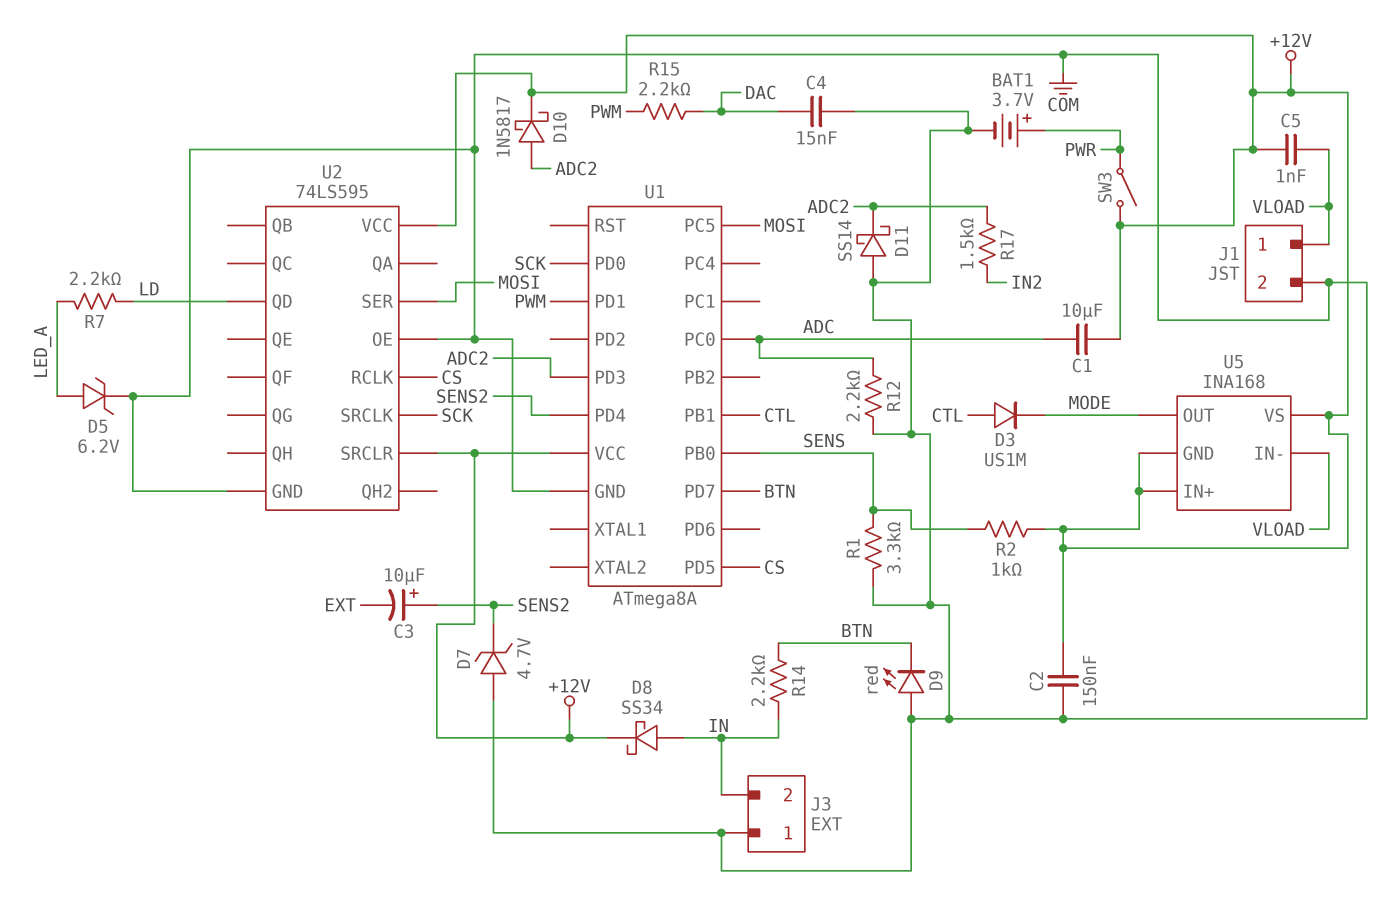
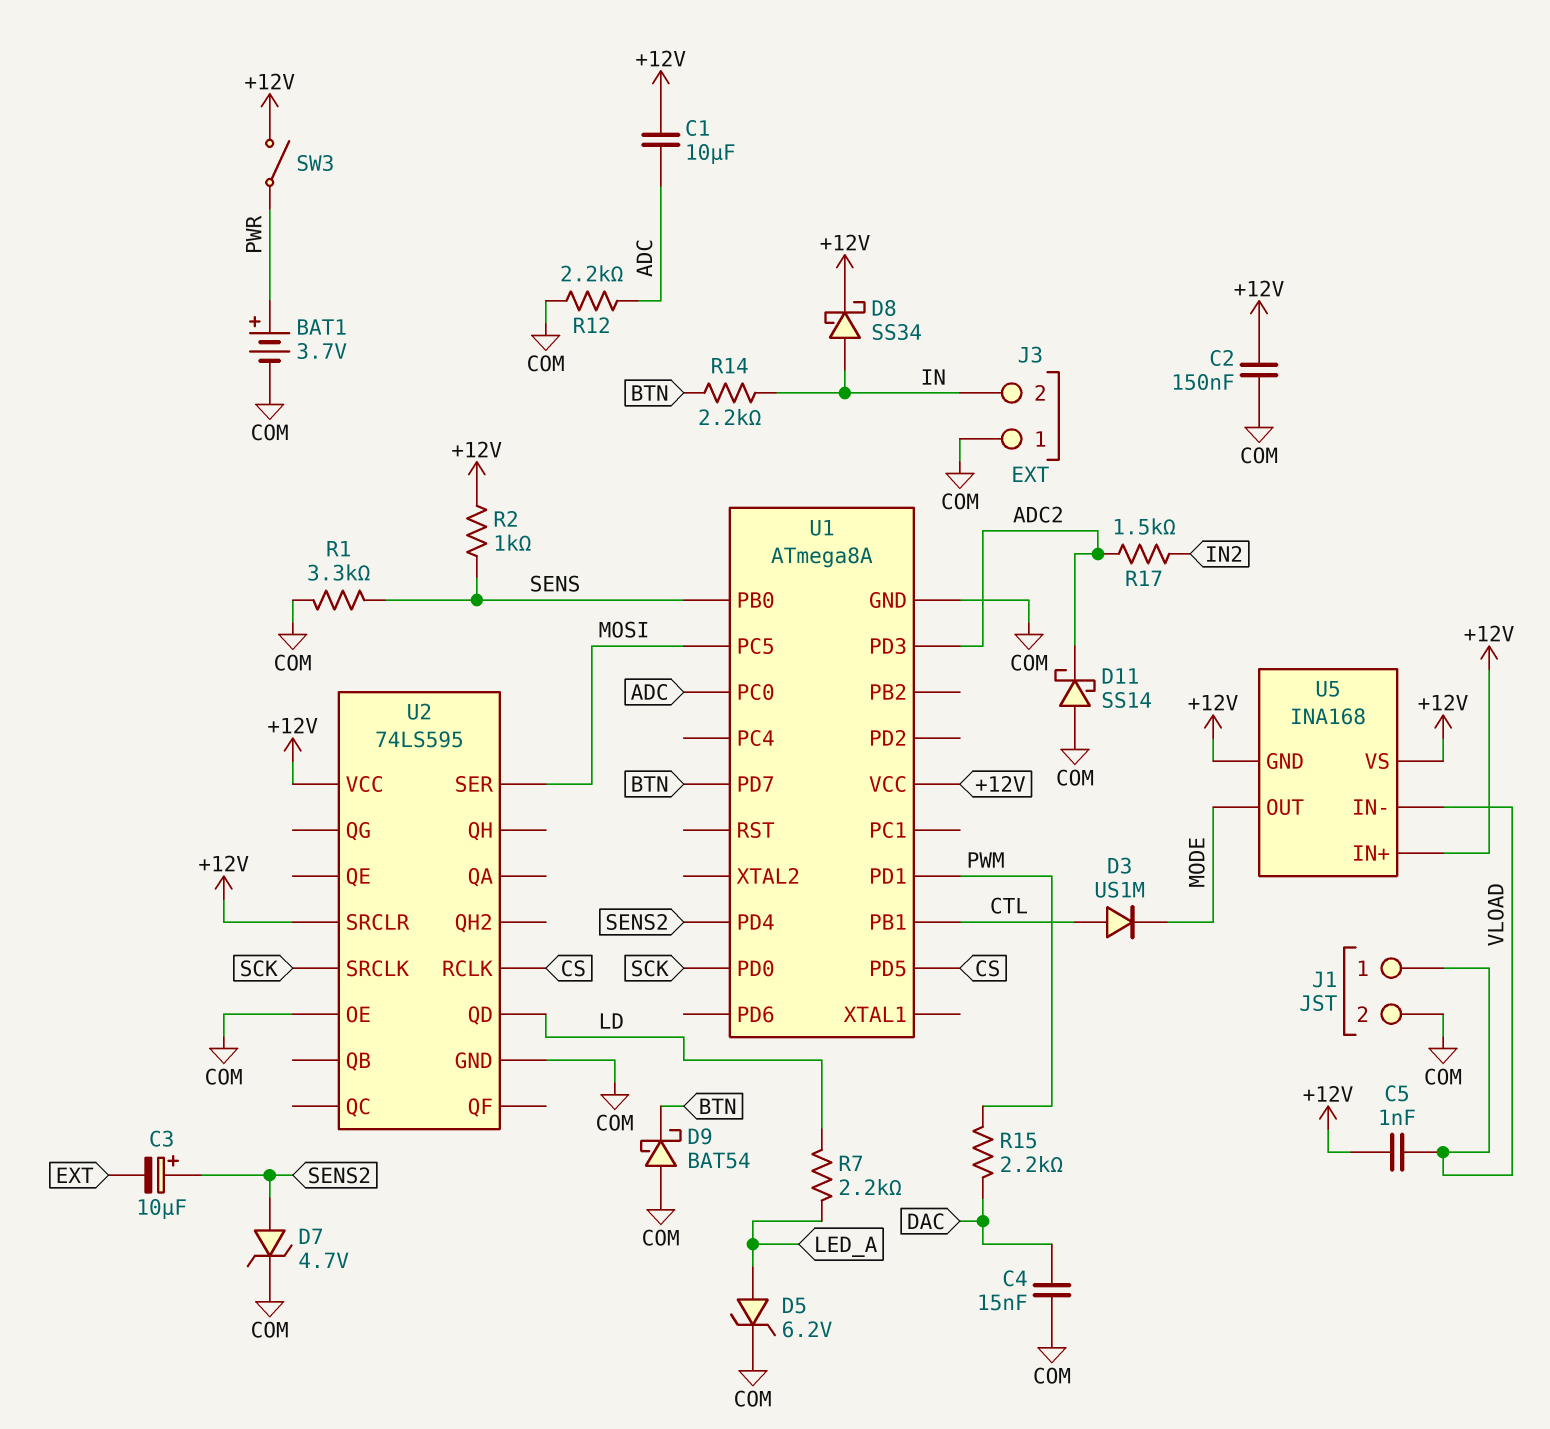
D7: zener 4.7V (A COM, K SENS2) -> zener 4.7V (A SENS2, K COM)
D9: LED red (A COM, K BTN) -> schottky BAT54 (A COM, K BTN)
D10: schottky 1N5817 (A ADC2, K +12V) -> none

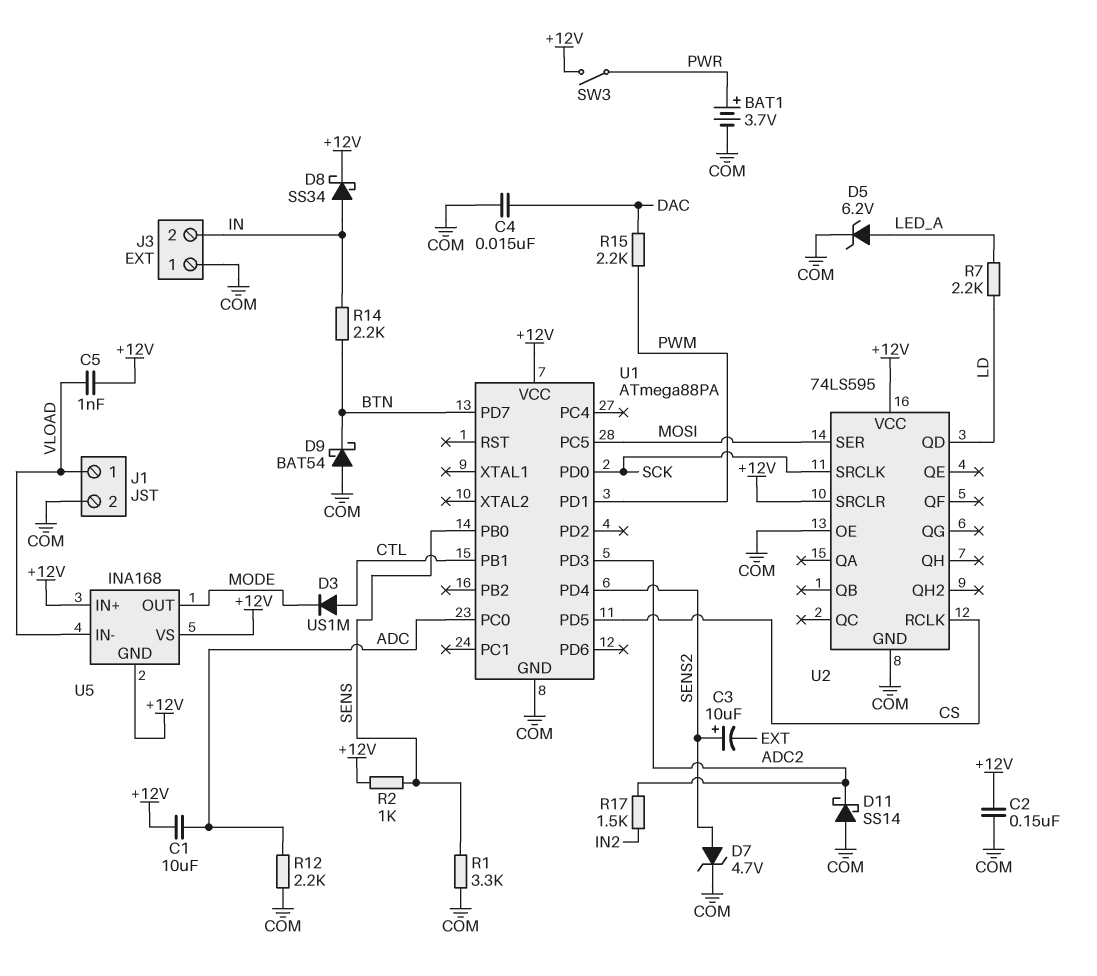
U1: ATmega8A -> ATmega88PA

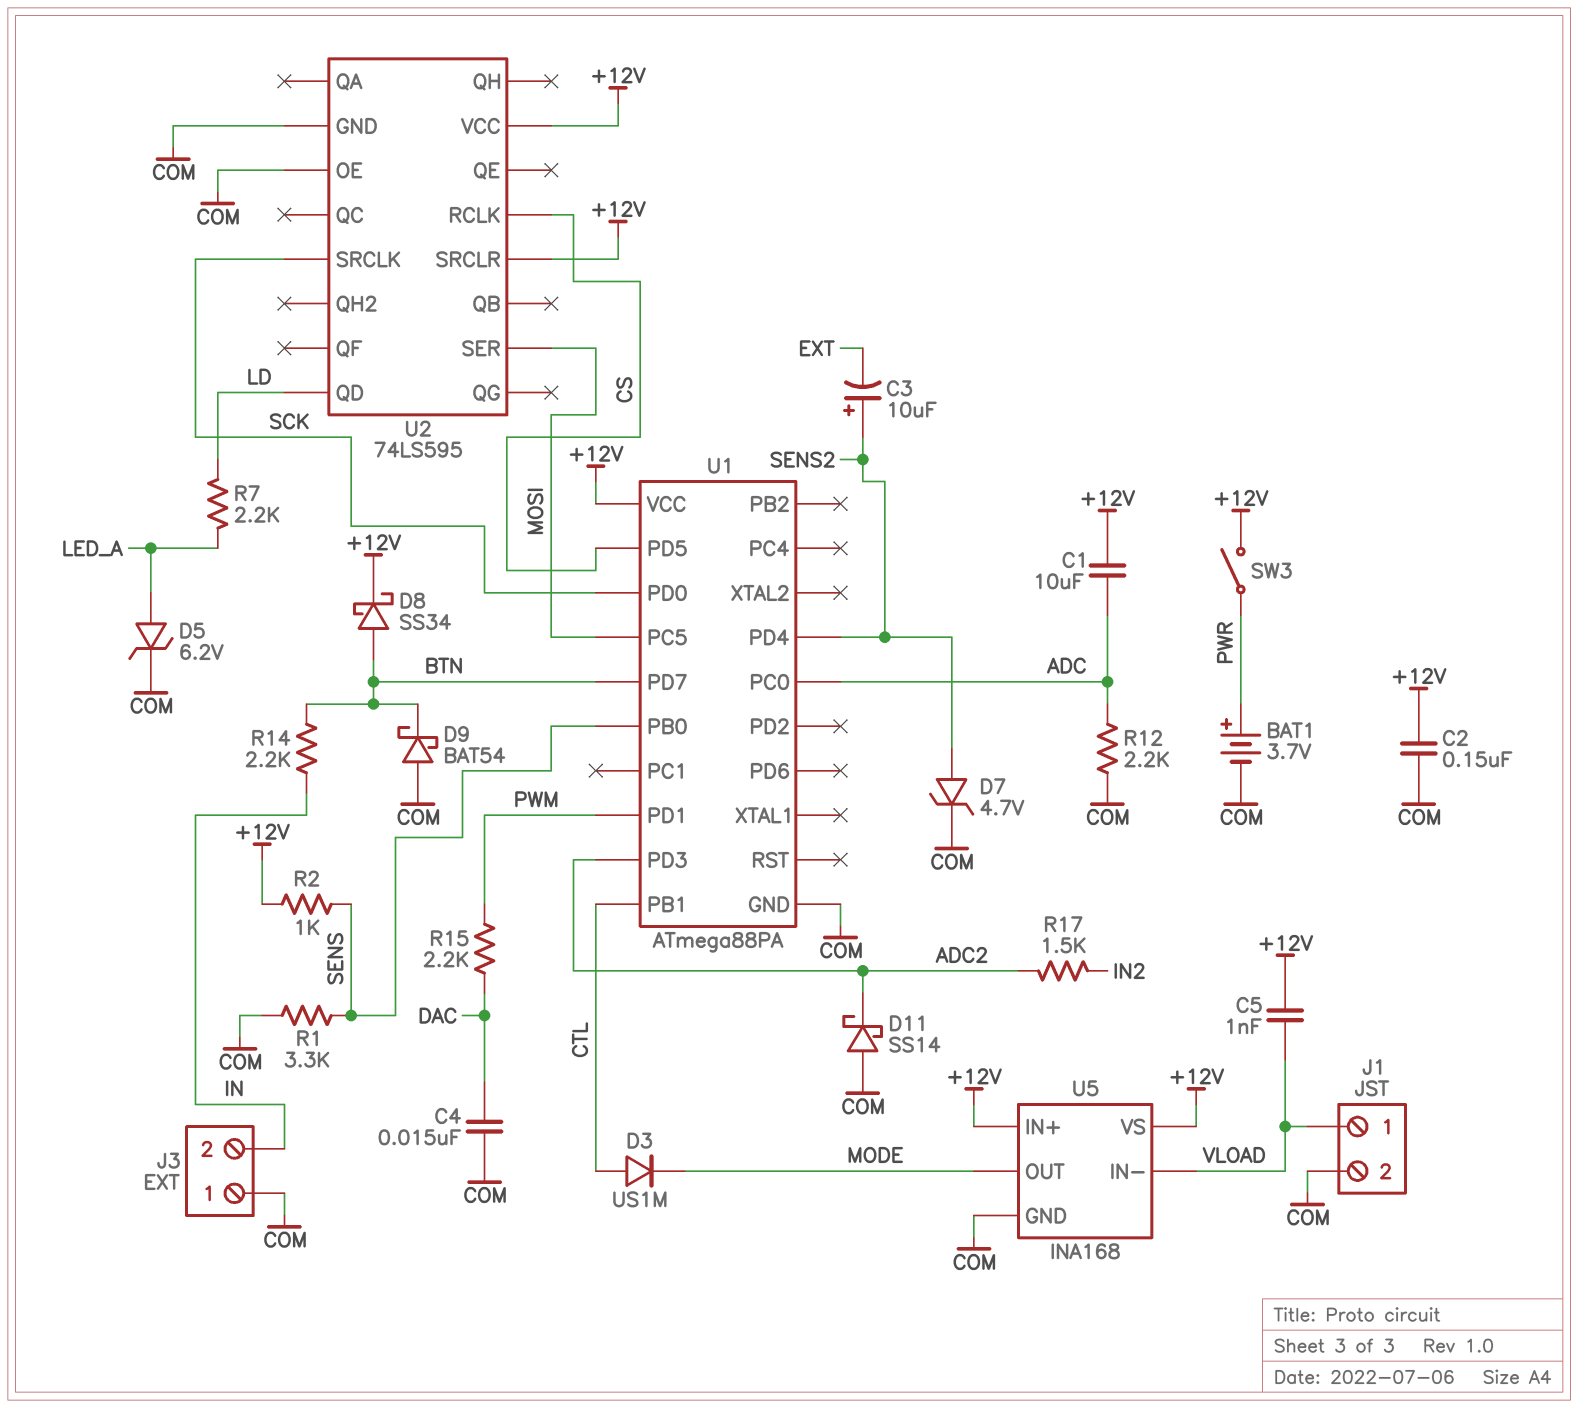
D8: schottky SS34 (A IN, K +12V) -> schottky SS34 (A BTN, K +12V)
U5 pin GND: +12V -> COM

